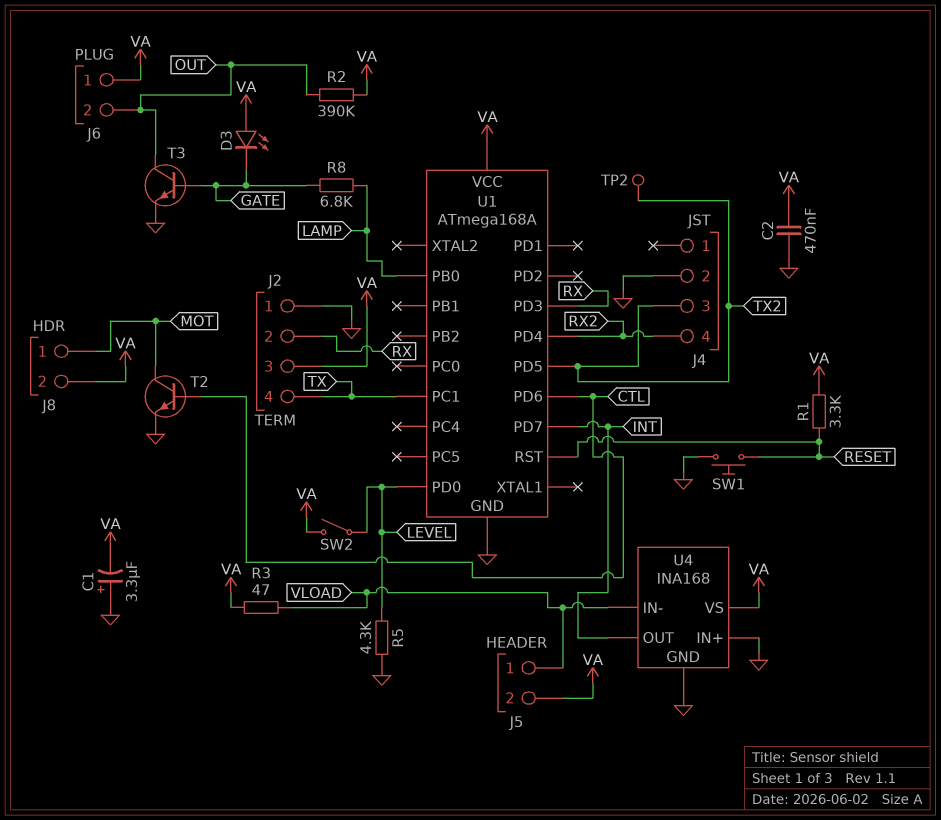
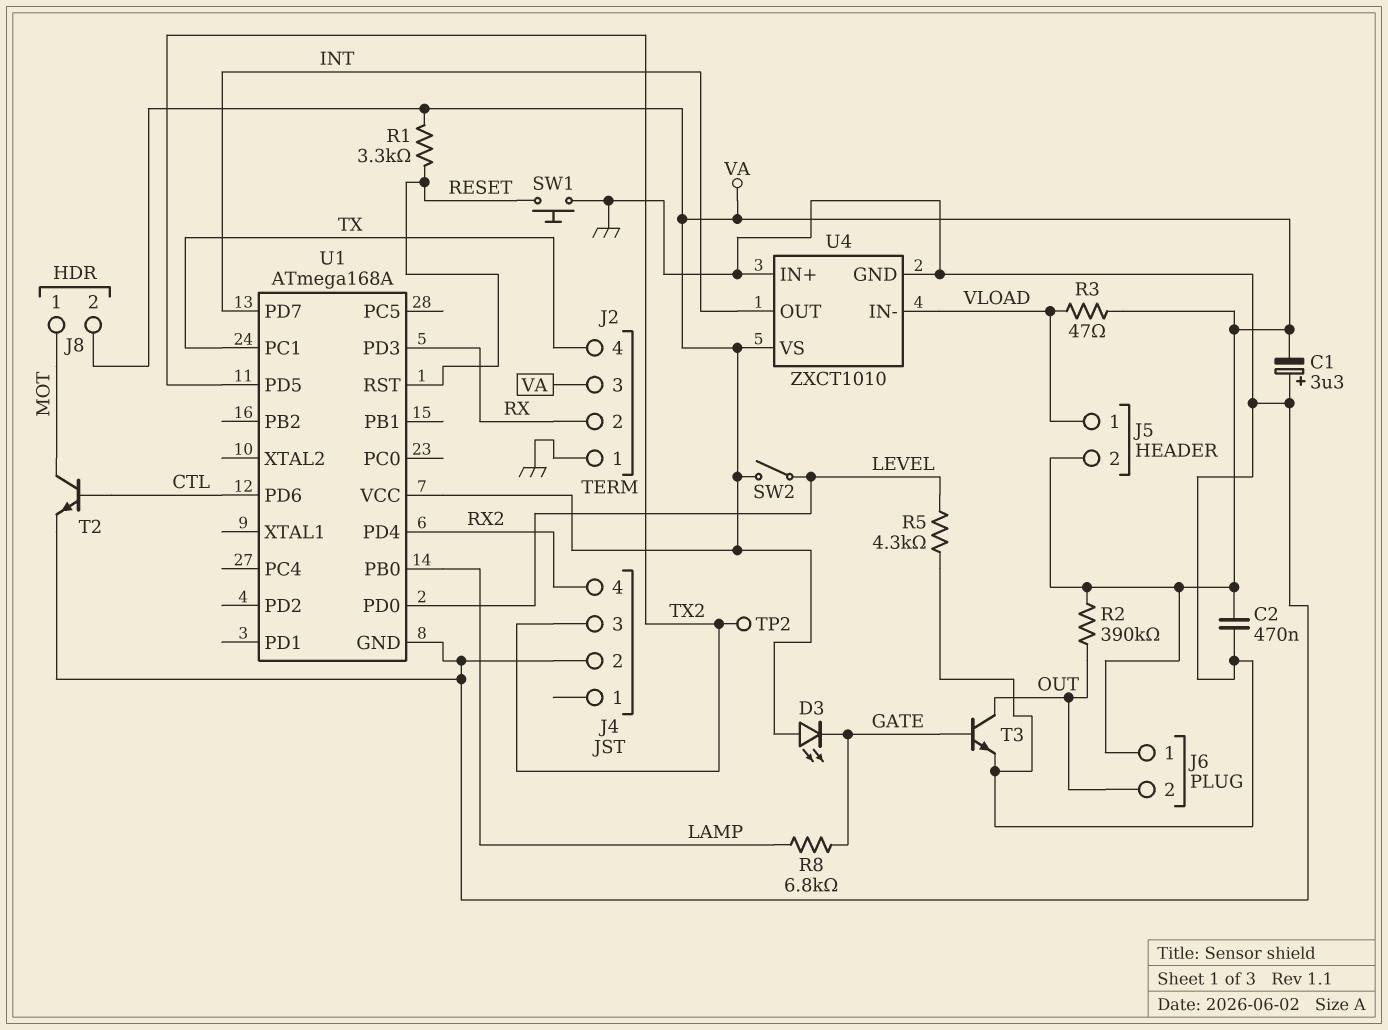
U4: INA168 -> ZXCT1010

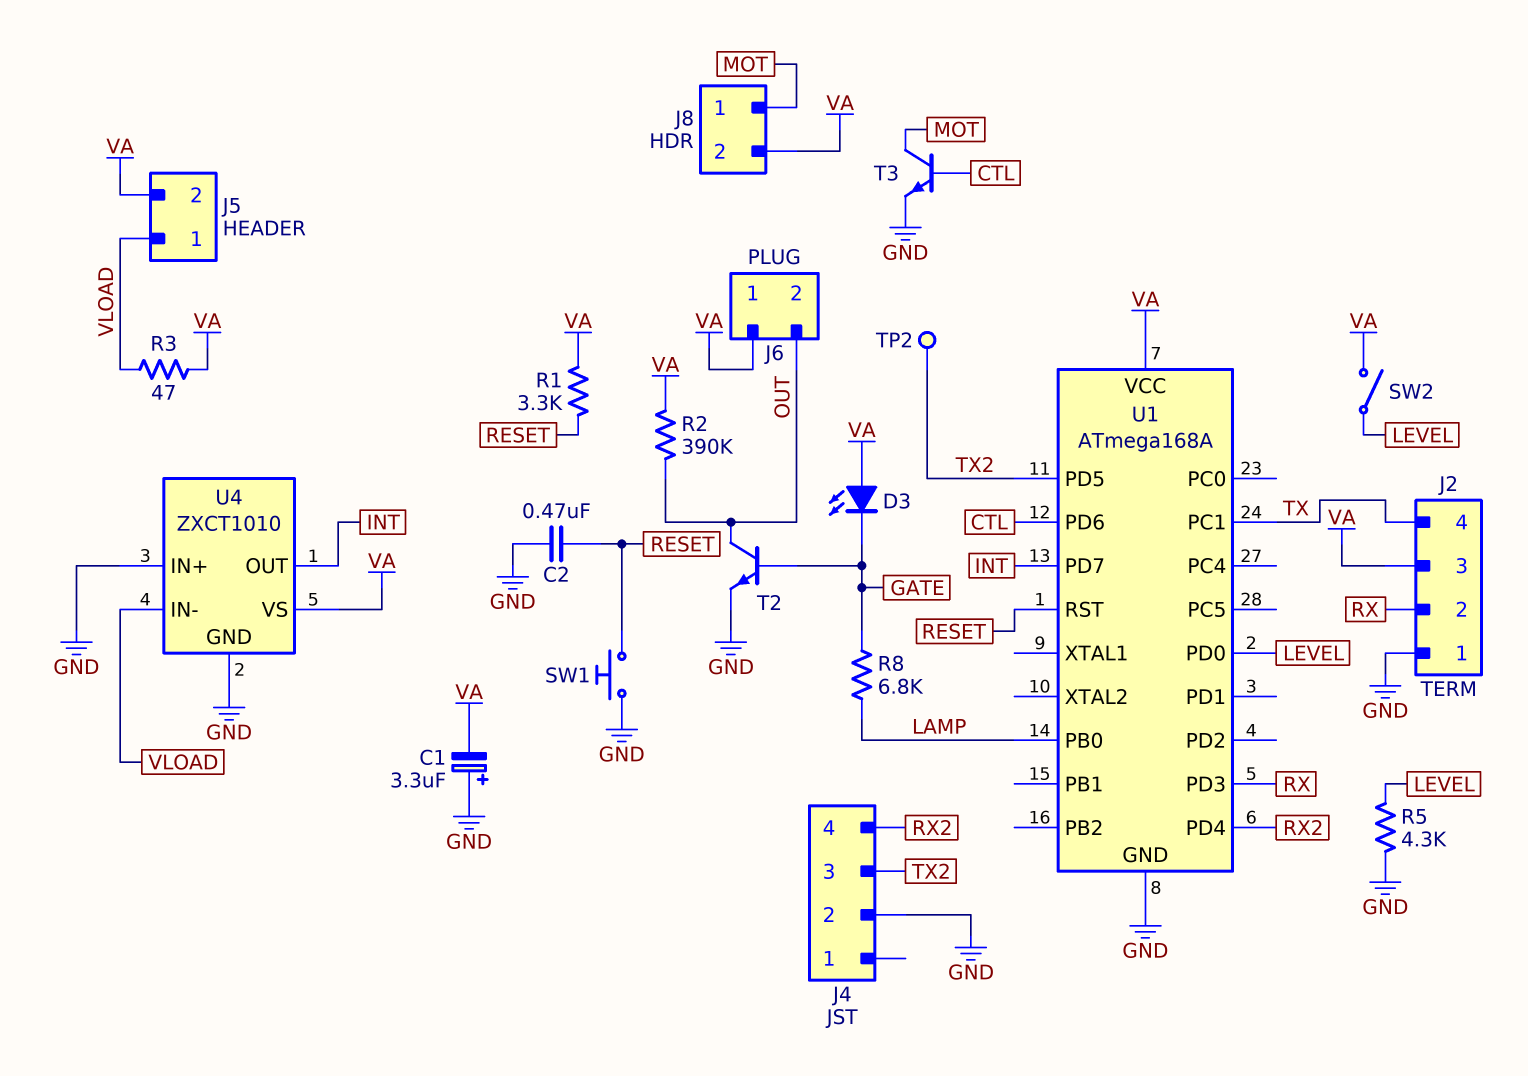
C2: 470nF (GND, VA) -> 470nF (GND, RESET)
T2: NPN (B CTL, C MOT, E GND) -> NPN (B GATE, C OUT, E GND)
T3: NPN (B GATE, C OUT, E GND) -> NPN (B CTL, C MOT, E GND)

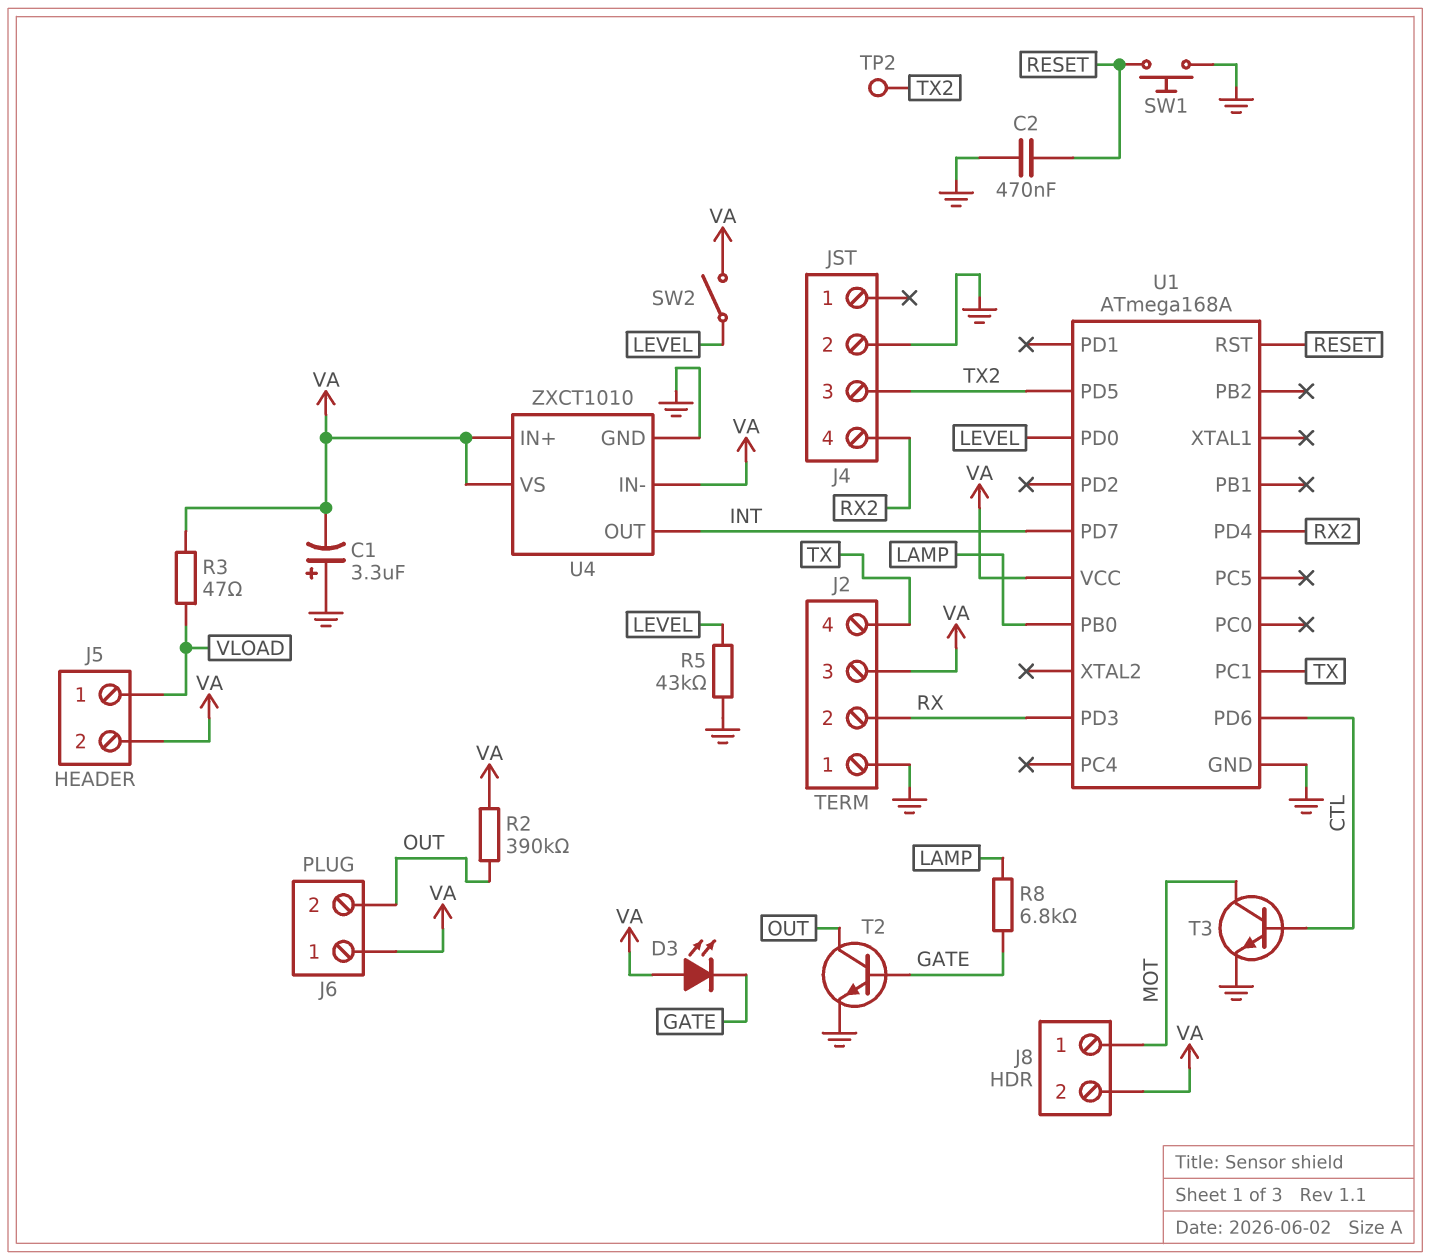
R1: 3.3k (RESET, VA) -> none
R5: 4.3k (GND, LEVEL) -> 43k (GND, LEVEL)
U4 pin IN+: GND -> VA
U4 pin IN-: VLOAD -> VA

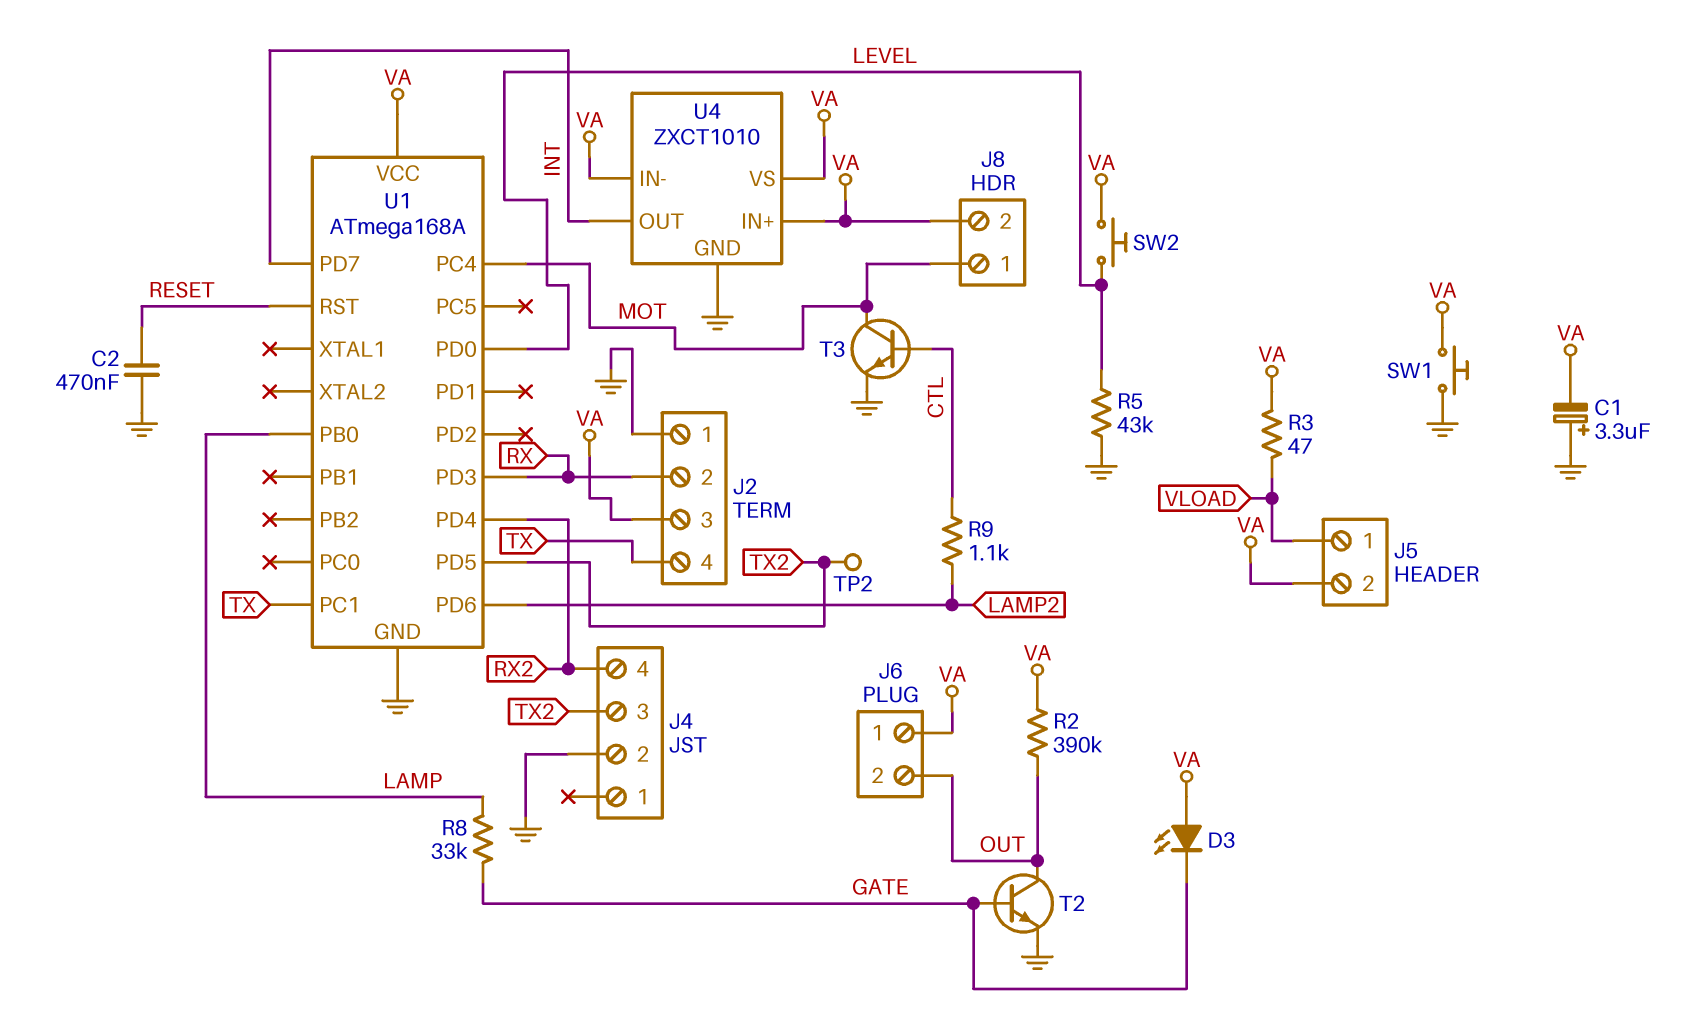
R8: 6.8k (GATE, LAMP) -> 33k (GATE, LAMP)
R9: none -> 1.1k (CTL, LAMP2)
SW1: button (GND, RESET) -> button (GND, VA)
SW2: switch (LEVEL, VA) -> button (LEVEL, VA)
U1 pin PC4: none -> MOT
U1 pin PD6: CTL -> LAMP2

